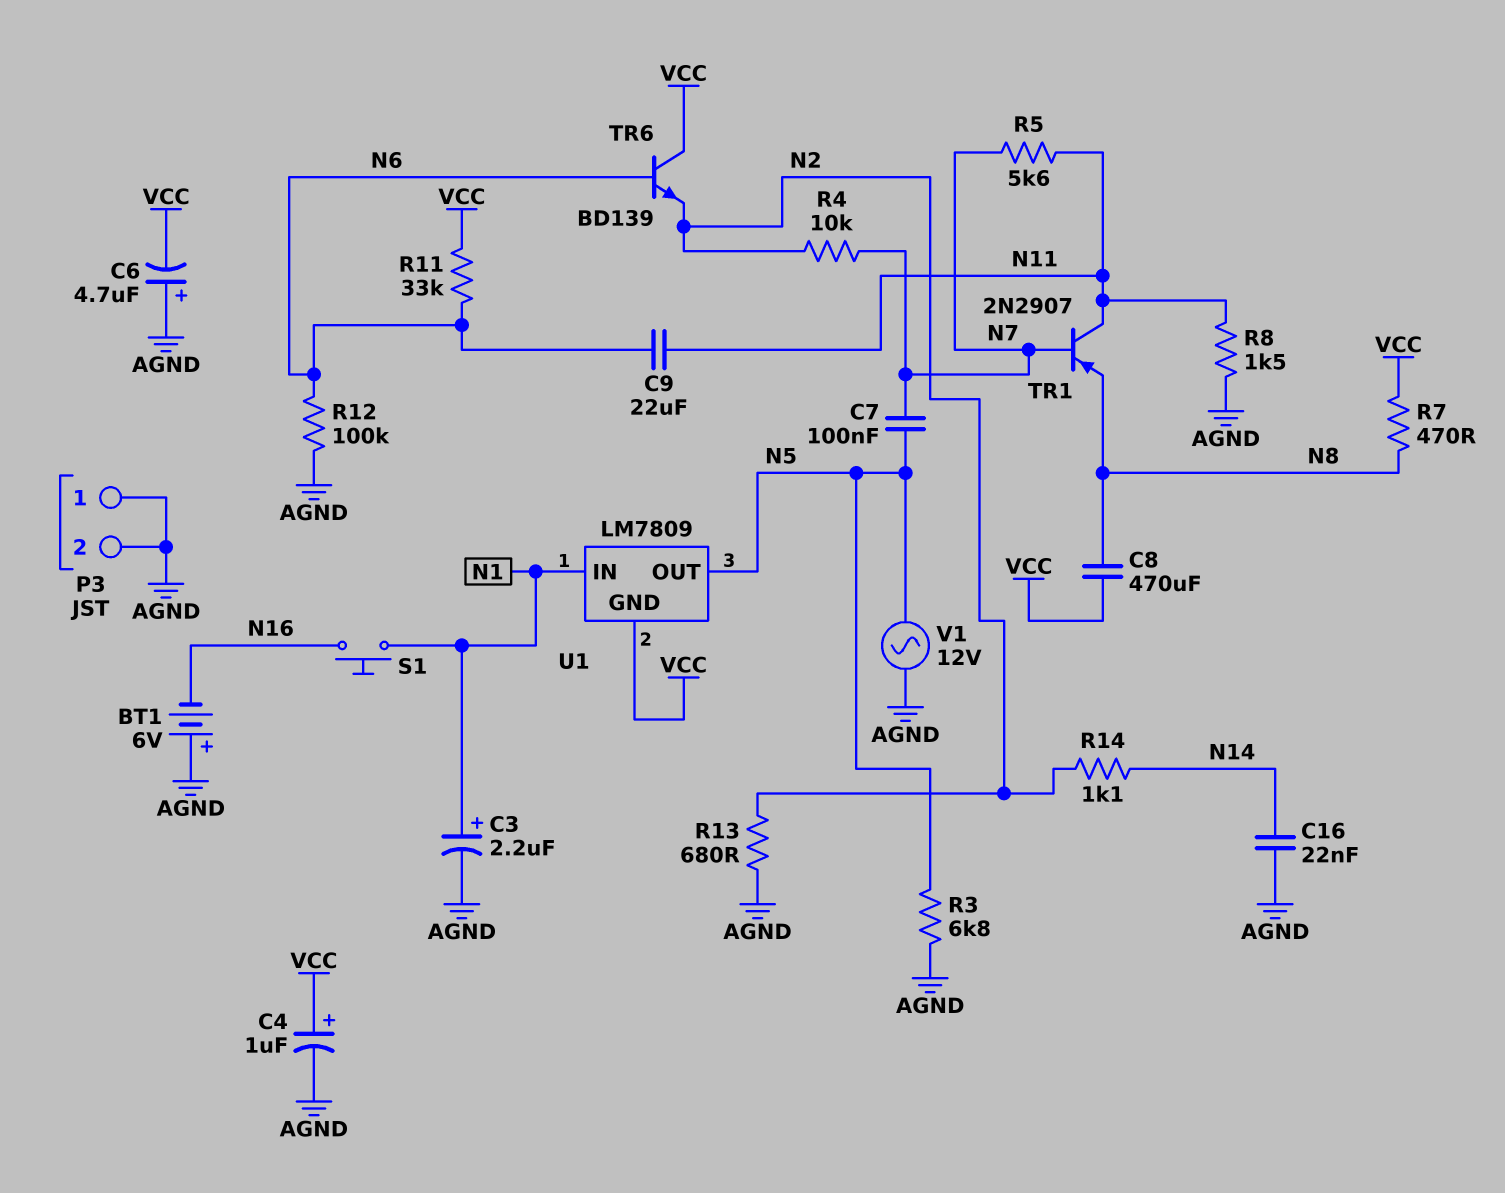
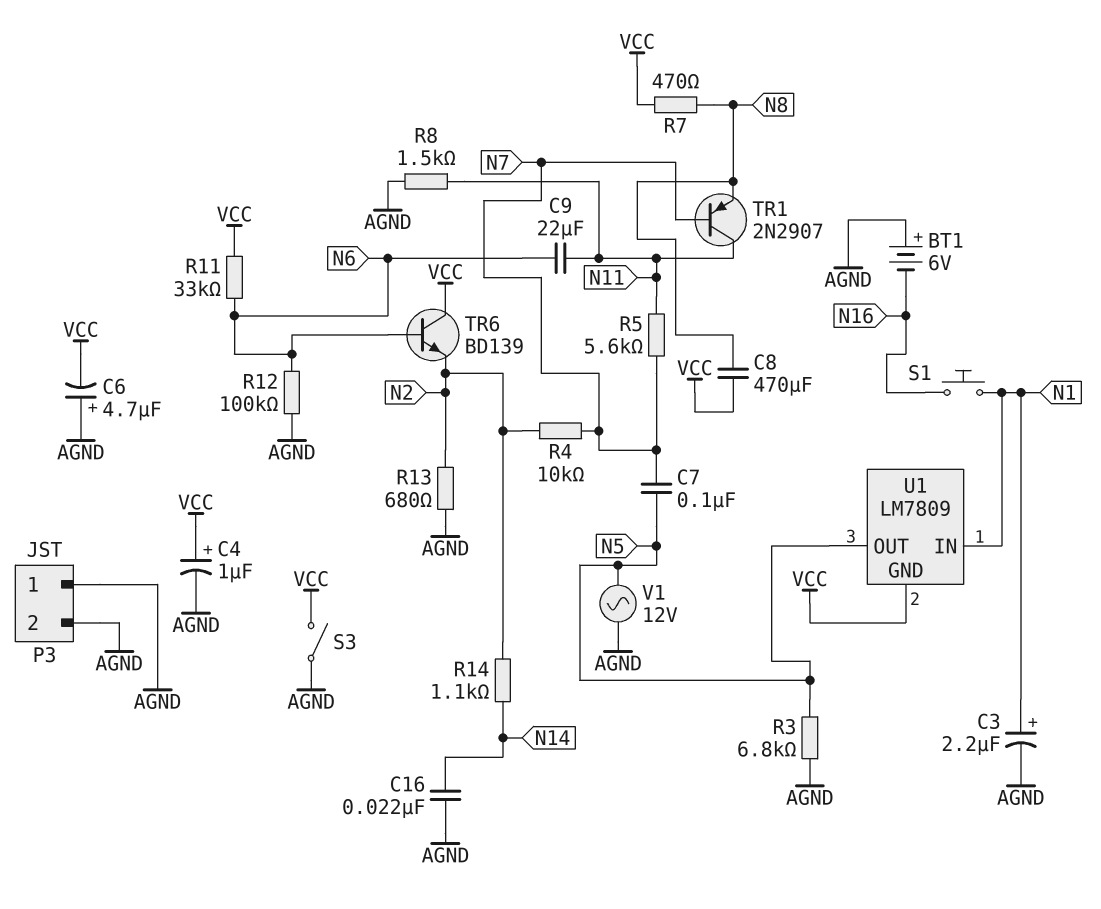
S3: none -> switch (AGND, VCC)

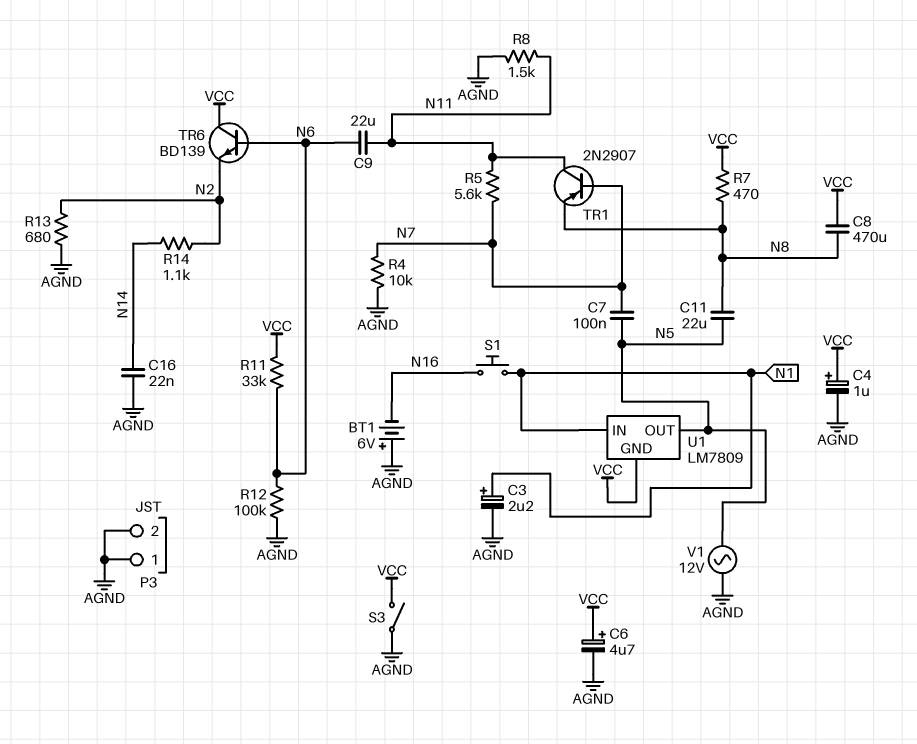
C6: 4.7uF (plus AGND, minus VCC) -> 4.7uF (plus VCC, minus AGND)
C11: none -> 22uF (N5, N8)
R3: 6.8k (AGND, N5) -> none
R4: 10k (N2, N7) -> 10k (AGND, N7)

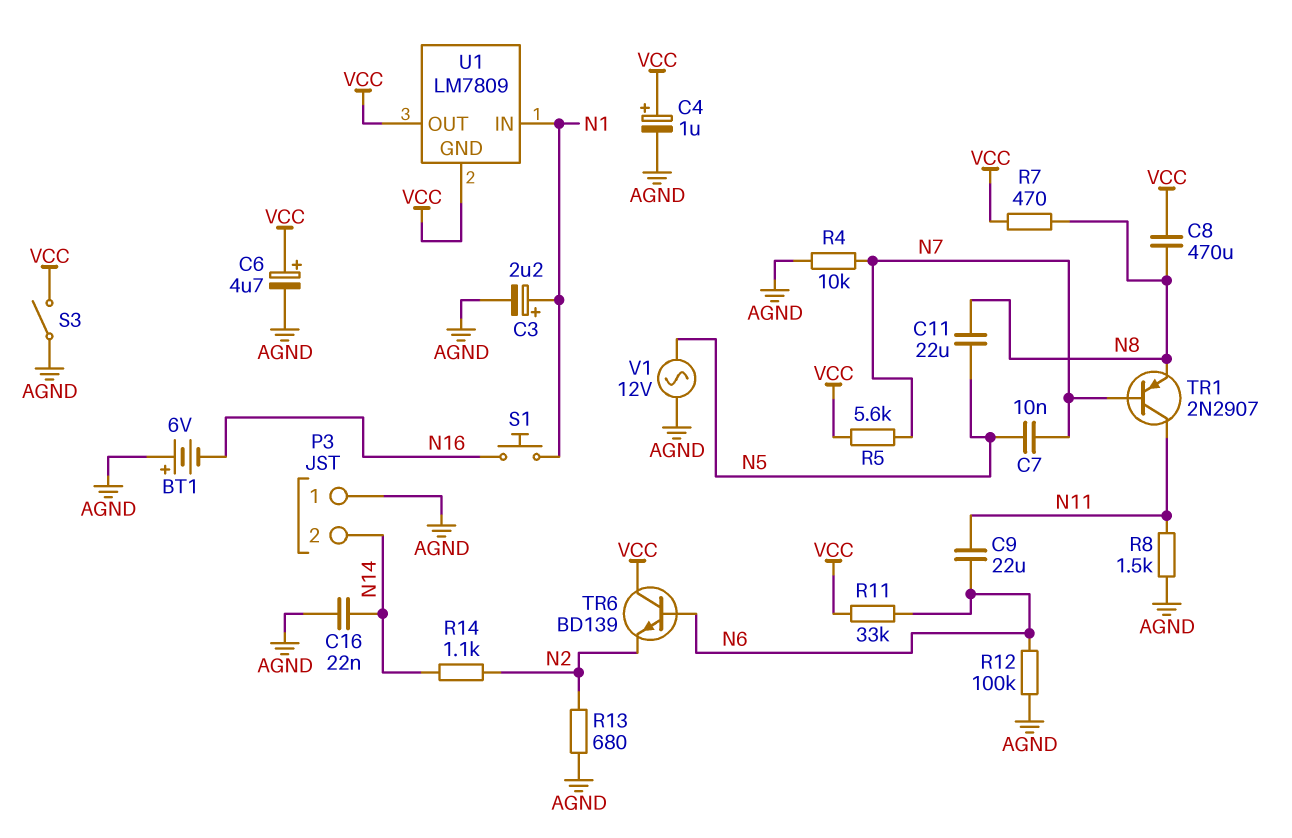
C7: 100nF (N5, N7) -> 10nF (N5, N7)
P3 pin 2: AGND -> N14
R5: 5.6k (N7, N11) -> 5.6k (N7, VCC)
U1 pin OUT: N5 -> VCC

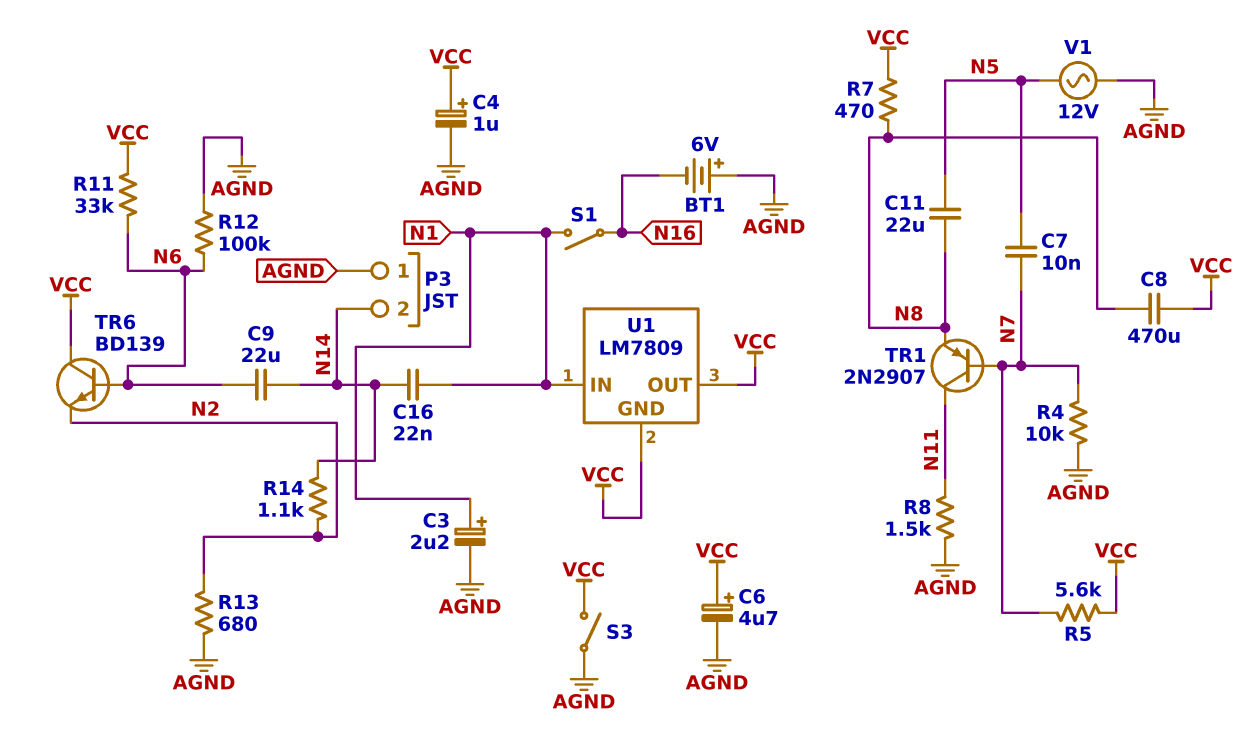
C9: 22uF (N6, N11) -> 22uF (N6, N14)
C16: 22nF (AGND, N14) -> 22nF (N1, N14)
S1: button (N1, N16) -> switch (N1, N16)

